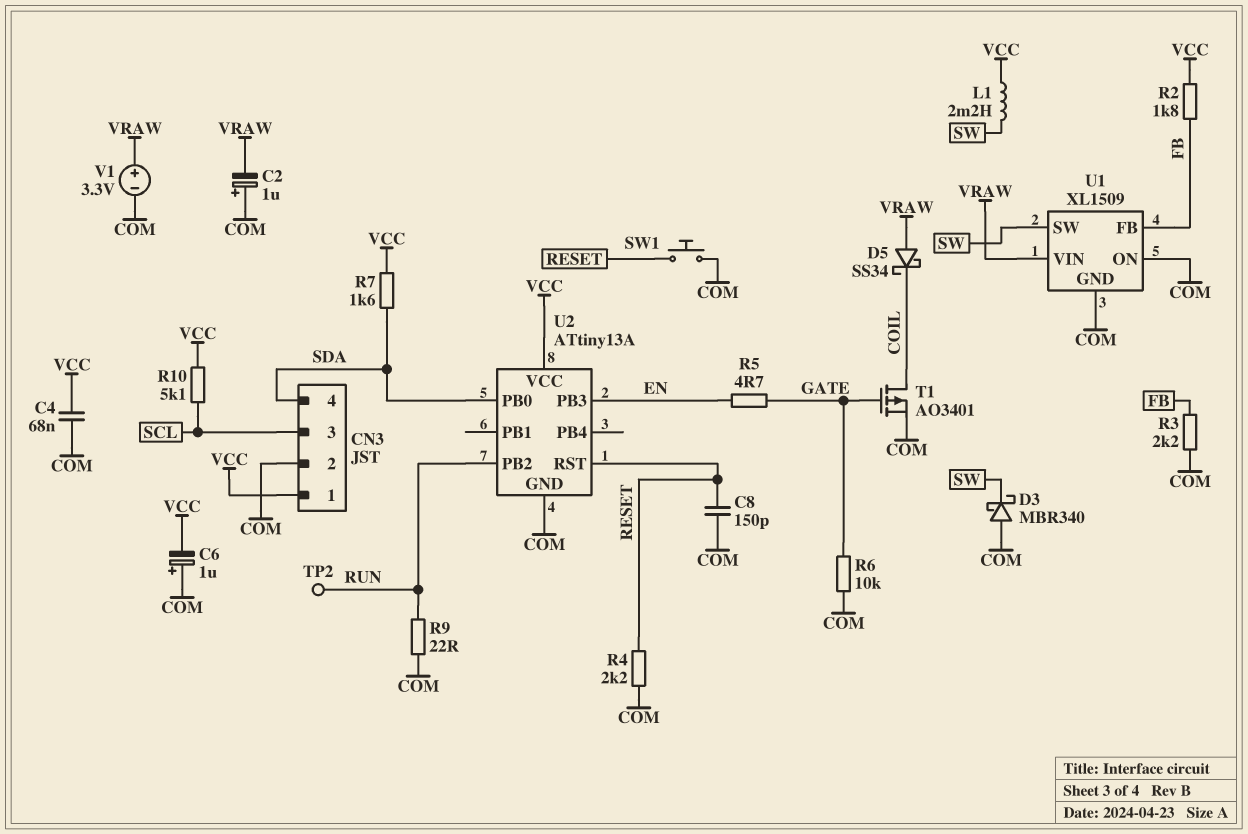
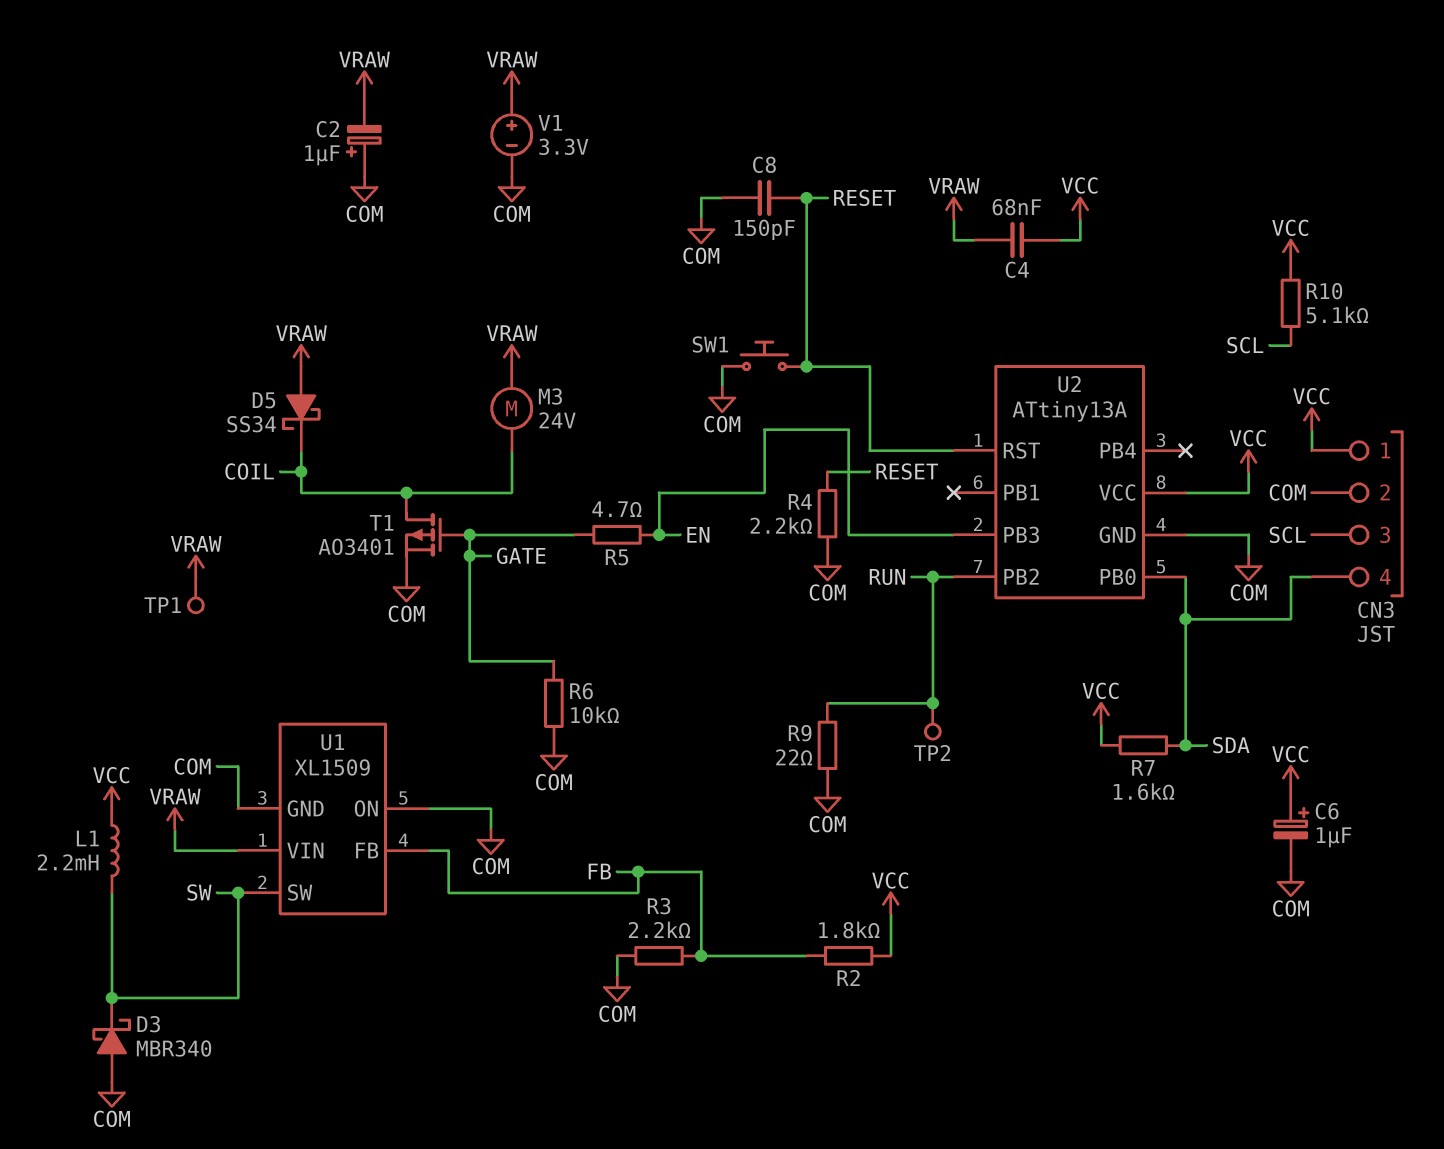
C4: 68nF (COM, VCC) -> 68nF (VCC, VRAW)
C6: 1uF (plus COM, minus VCC) -> 1uF (plus VCC, minus COM)
M3: none -> motor 24V (COIL, VRAW)
TP1: none -> test point (VRAW)

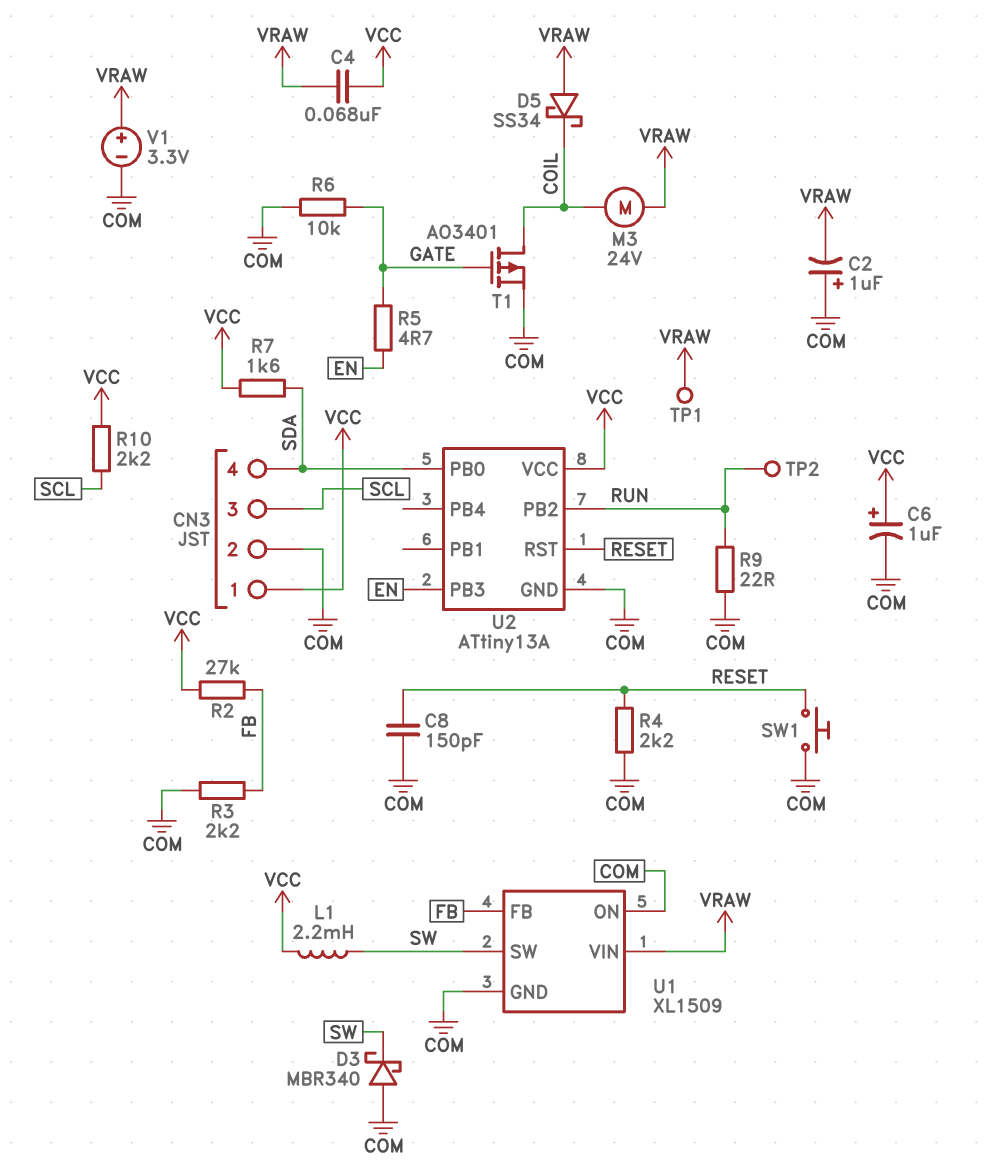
R2: 1.8k (FB, VCC) -> 27k (FB, VCC)
R10: 5.1k (SCL, VCC) -> 2.2k (SCL, VCC)

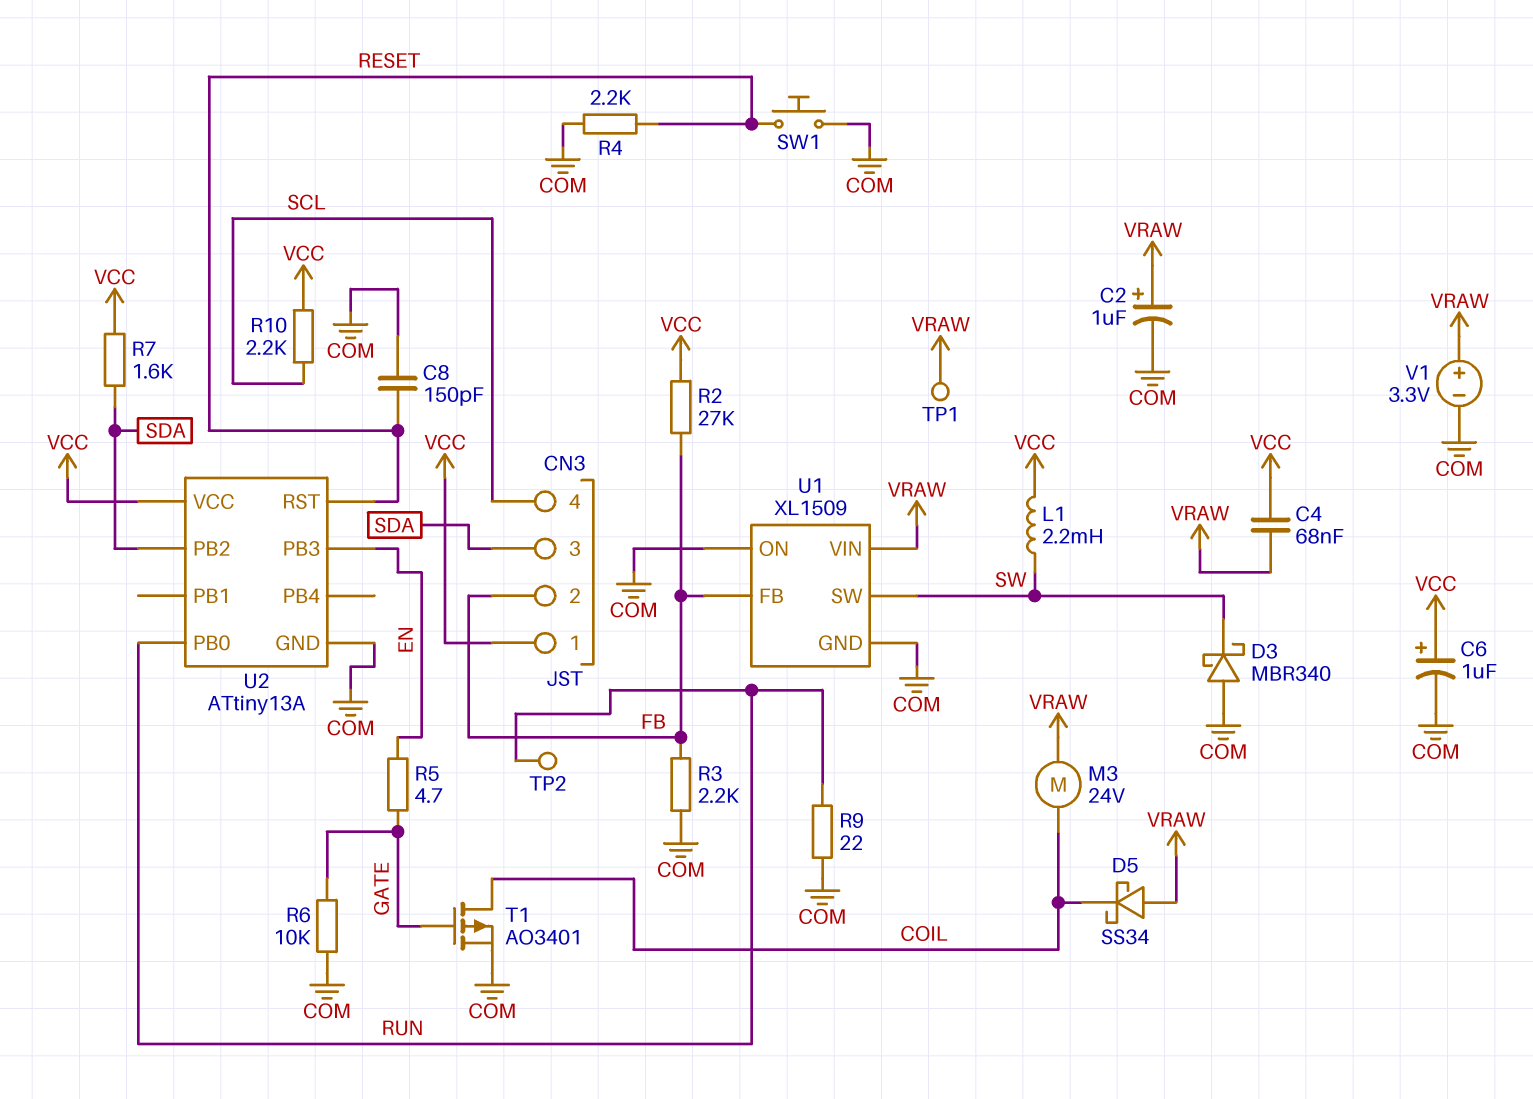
C2: 1uF (plus COM, minus VRAW) -> 1uF (plus VRAW, minus COM)
CN3 pin 2: COM -> FB
CN3 pin 3: SCL -> SDA
CN3 pin 4: SDA -> SCL
U2 pin PB0: SDA -> RUN
U2 pin PB2: RUN -> SDA

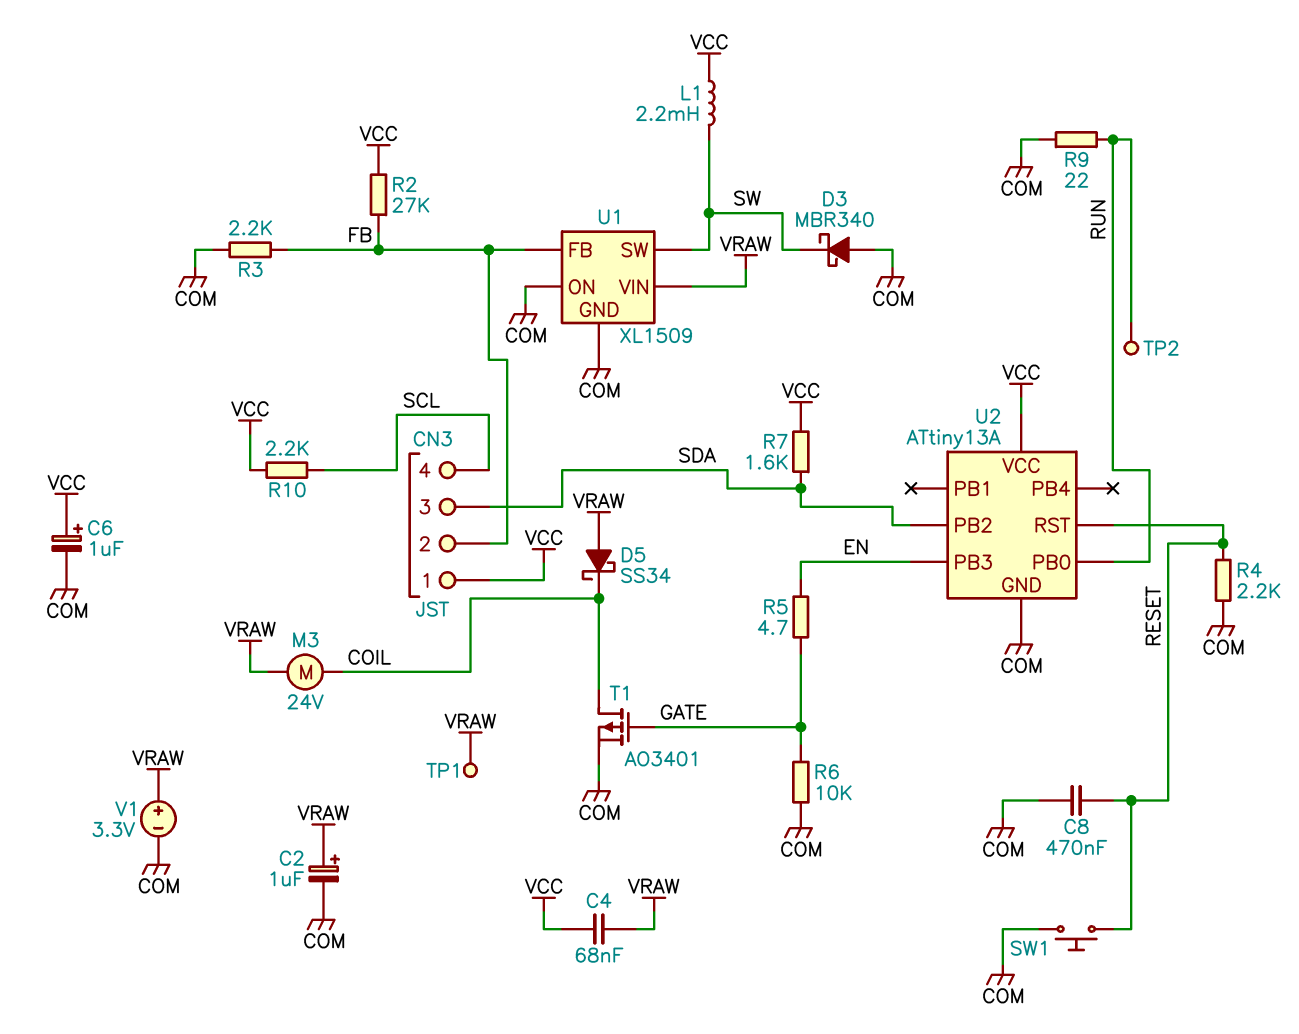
C8: 150pF (COM, RESET) -> 470nF (COM, RESET)

